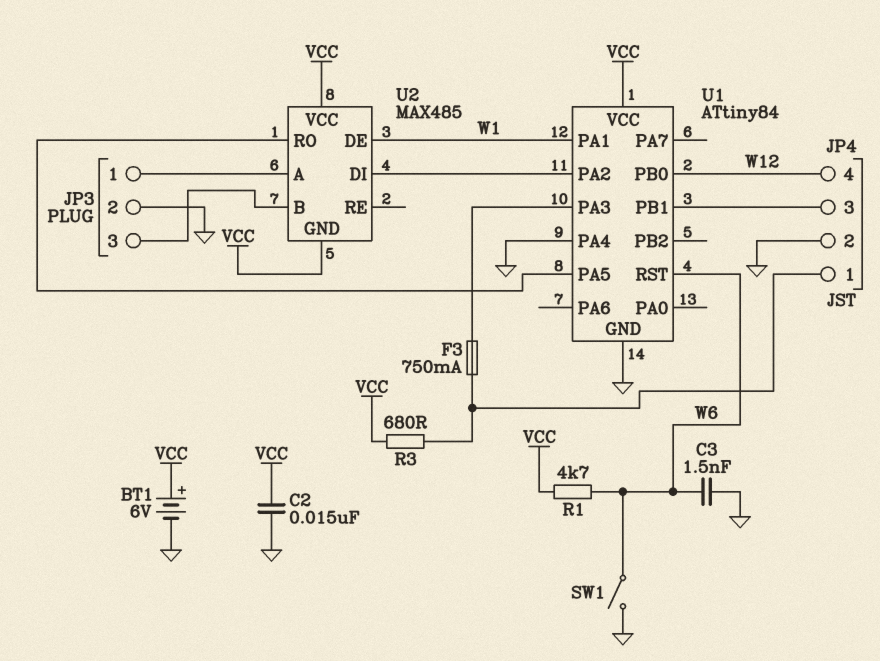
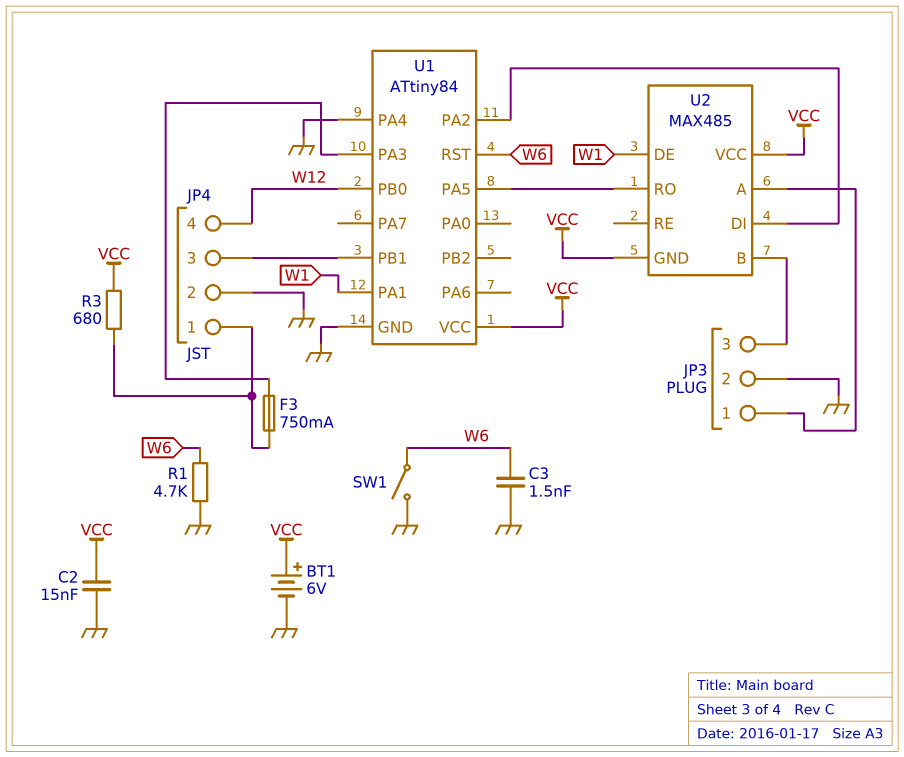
R1: 4.7k (VCC, W6) -> 4.7k (GND, W6)

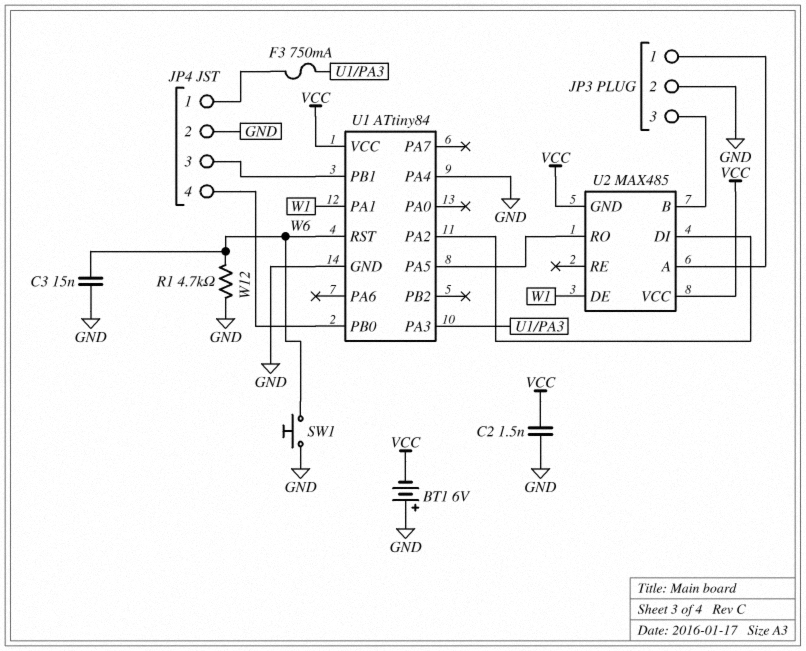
BT1: 6V (plus VCC, minus GND) -> 6V (plus GND, minus VCC)
C2: 15nF (GND, VCC) -> 1.5nF (GND, VCC)
C3: 1.5nF (GND, W6) -> 15nF (GND, W6)
R3: 680 (JP4/1, VCC) -> none
SW1: switch (GND, W6) -> button (GND, W6)

